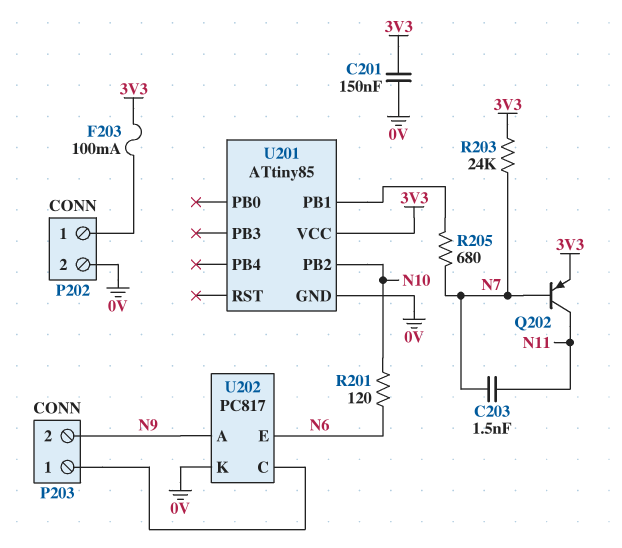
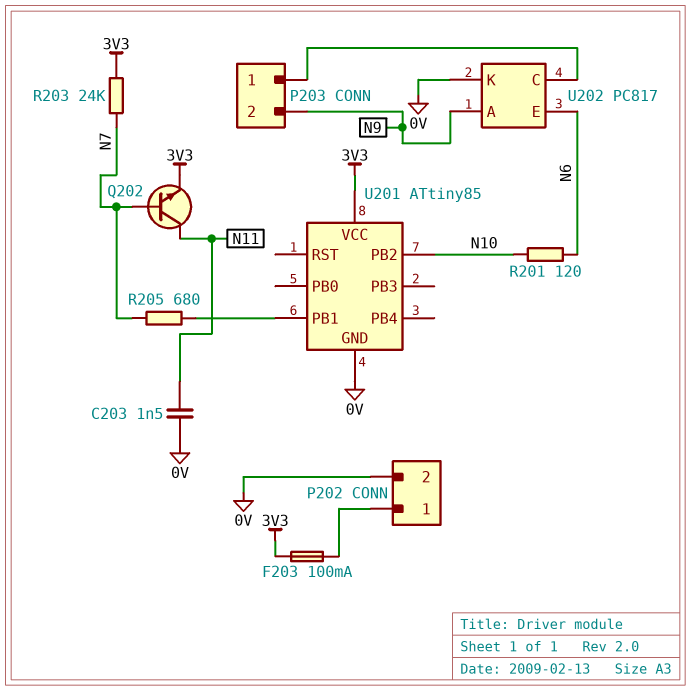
C201: 150nF (0V, 3V3) -> none
C203: 1.5nF (N7, N11) -> 1.5nF (0V, N11)
Q202: PNP (B N7, C N11, E 3V3) -> NPN (B N7, C N11, E 3V3)

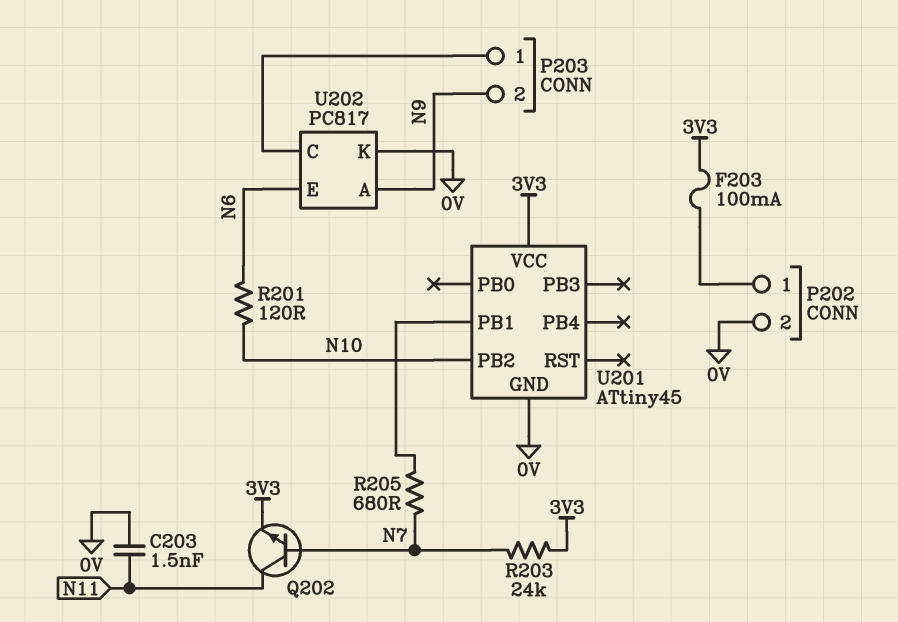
U201: ATtiny85 -> ATtiny45

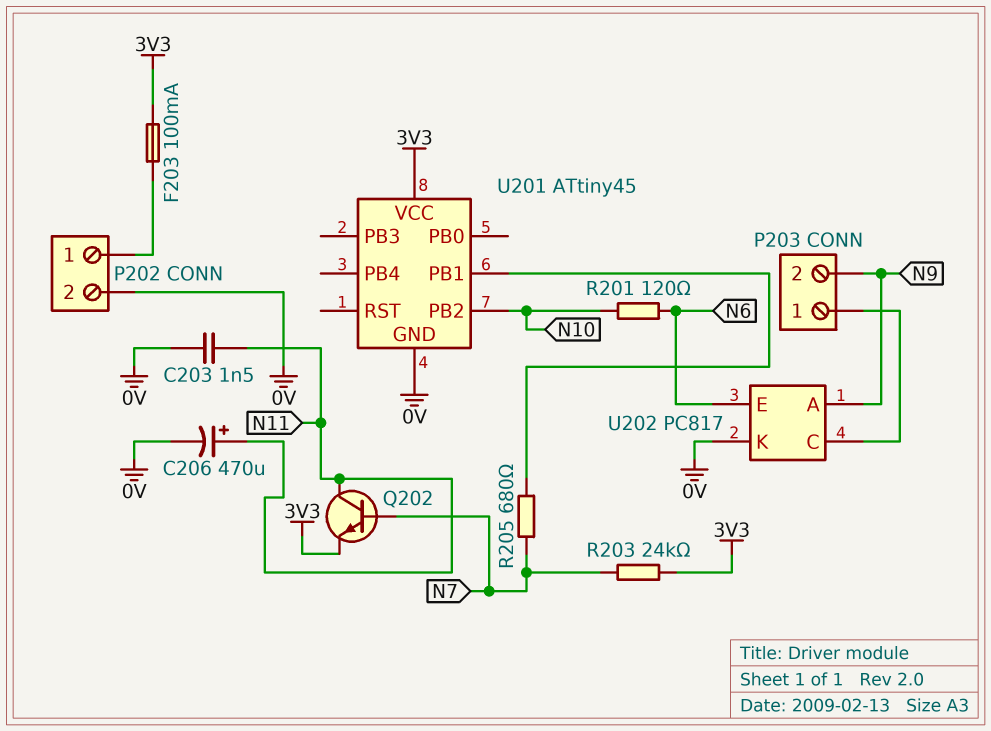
C206: none -> 470uF (plus N11, minus 0V)

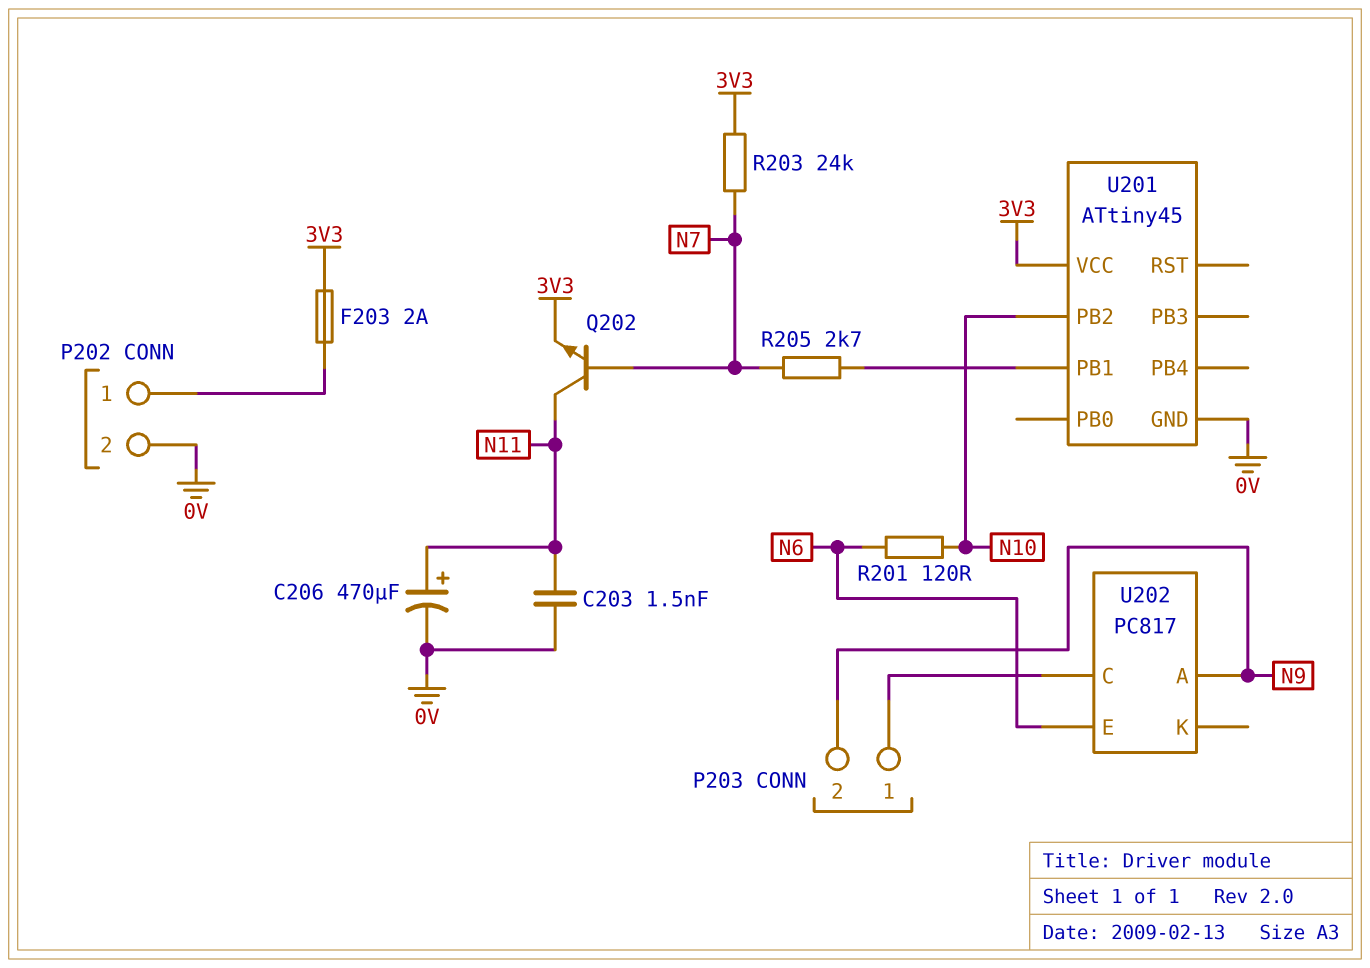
F203: 100mA (3V3, P202/1) -> 2A (3V3, P202/1)
R205: 680 (N7, U201/PB1) -> 2.7k (N7, U201/PB1)
U202 pin K: 0V -> none

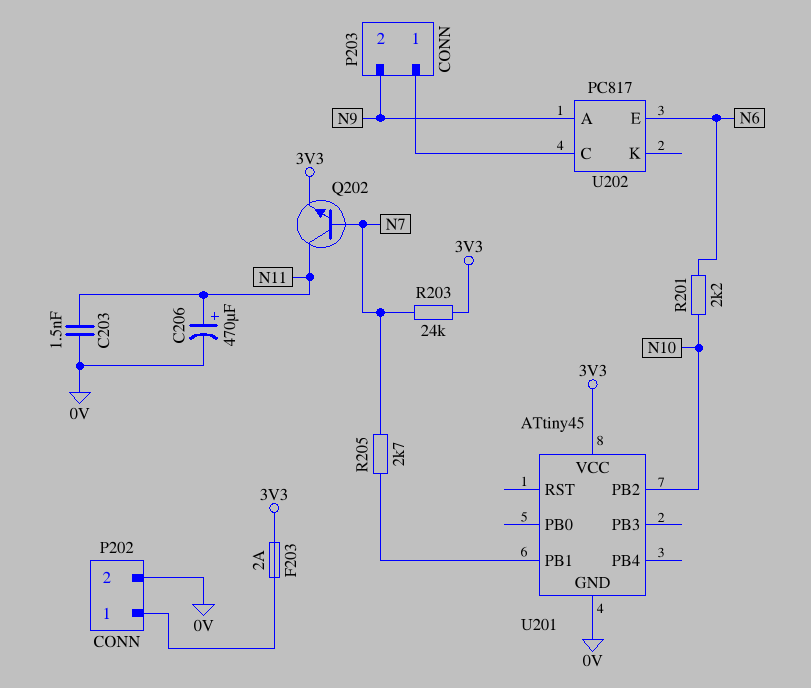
R201: 120 (N6, N10) -> 2.2k (N6, N10)

